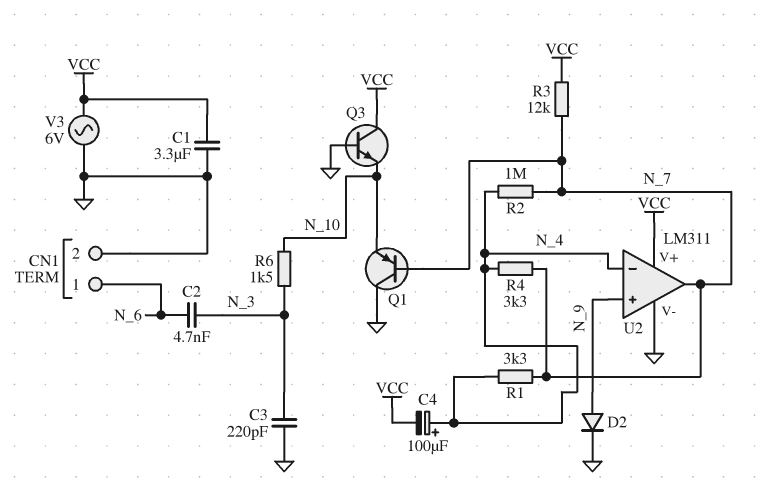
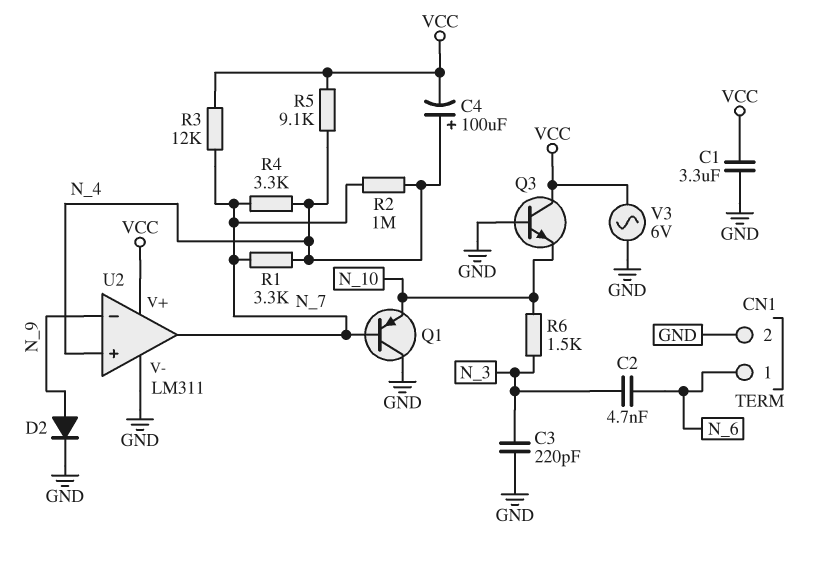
R5: none -> 9.1k (N_4, VCC)
U2 pin in+: N_9 -> N_4
U2 pin in-: N_4 -> N_9

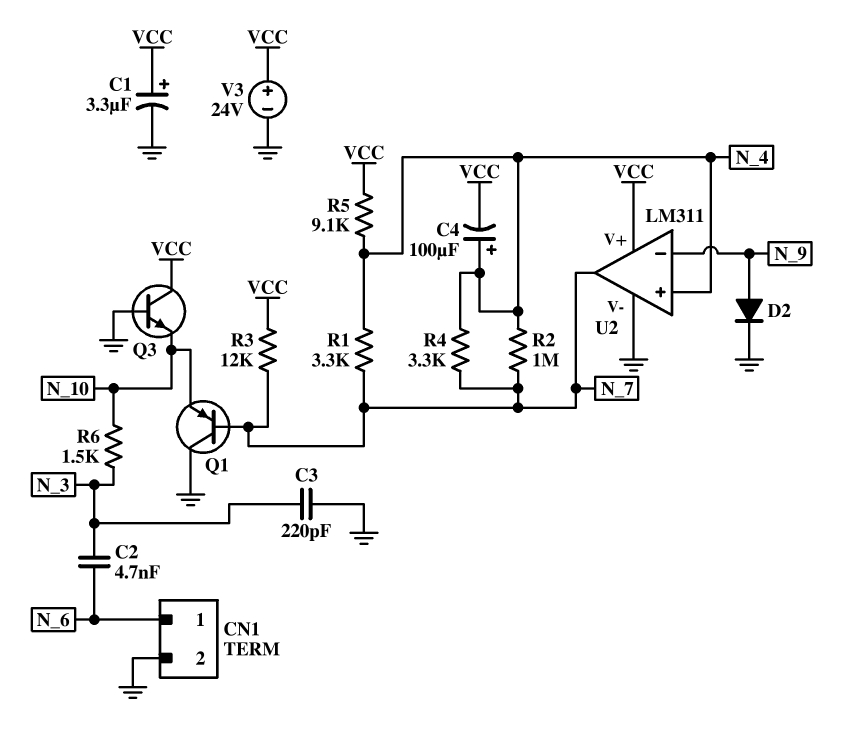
C1: 3.3uF (GND, VCC) -> 3.3uF (plus VCC, minus GND)
V3: AC 6V (GND, VCC) -> 24V (plus VCC, minus GND)

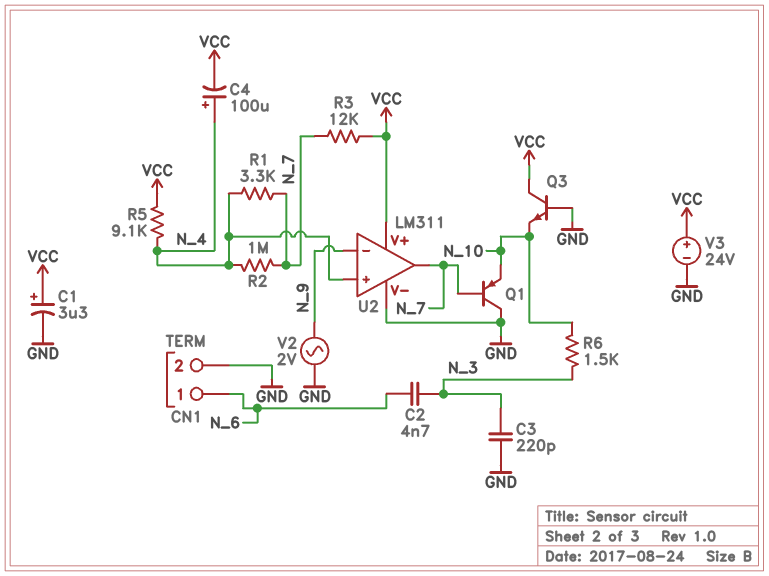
D2: diode (A N_9, K GND) -> none
R4: 3.3k (N_4, N_7) -> none
V2: none -> AC 2V (GND, N_9)

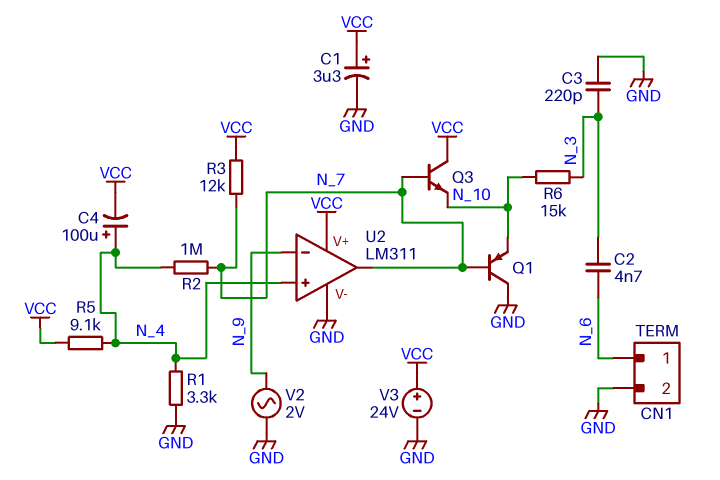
Q3: NPN (B GND, C VCC, E N_10) -> NPN (B N_7, C VCC, E N_10)
R1: 3.3k (N_4, N_7) -> 3.3k (GND, N_4)
R6: 1.5k (N_3, N_10) -> 15k (N_3, N_10)

